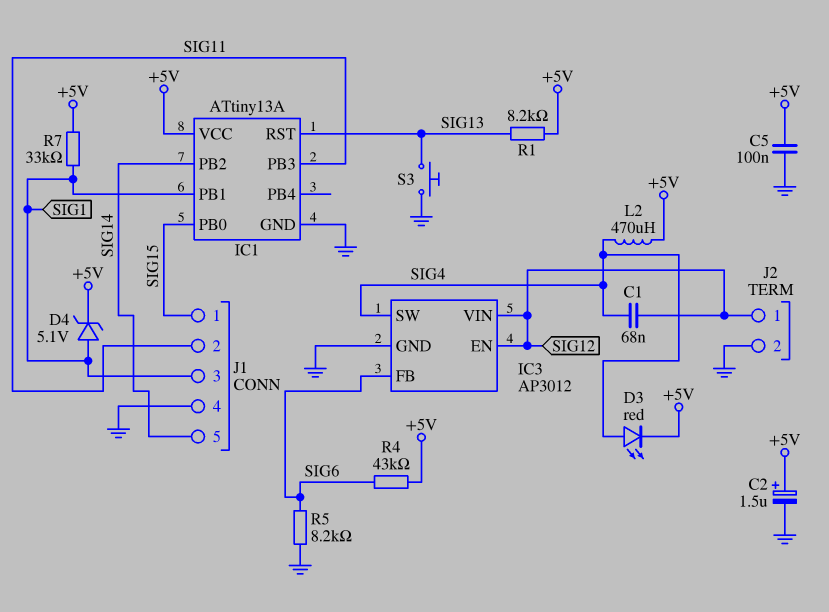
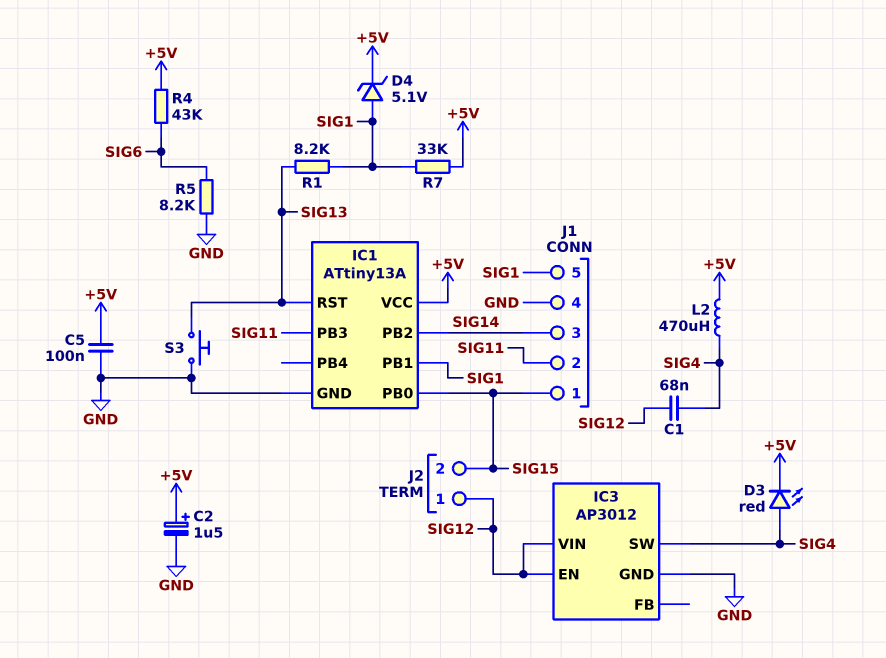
IC3 pin FB: SIG6 -> none
J1 pin 3: SIG1 -> SIG14
J1 pin 5: SIG14 -> SIG1
J2 pin 2: GND -> SIG15
R1: 8.2k (+5V, SIG13) -> 8.2k (SIG1, SIG13)

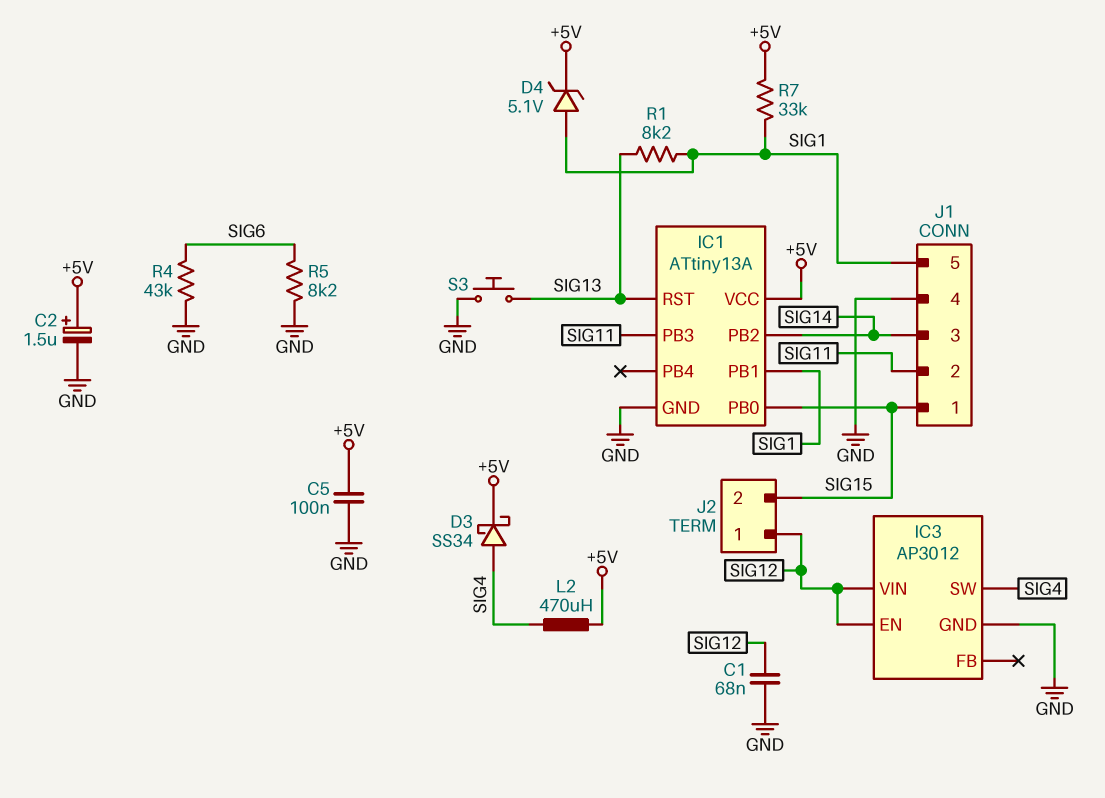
C1: 68nF (SIG4, SIG12) -> 68nF (GND, SIG12)
D3: LED red (A SIG4, K +5V) -> schottky SS34 (A SIG4, K +5V)
R4: 43k (+5V, SIG6) -> 43k (GND, SIG6)

